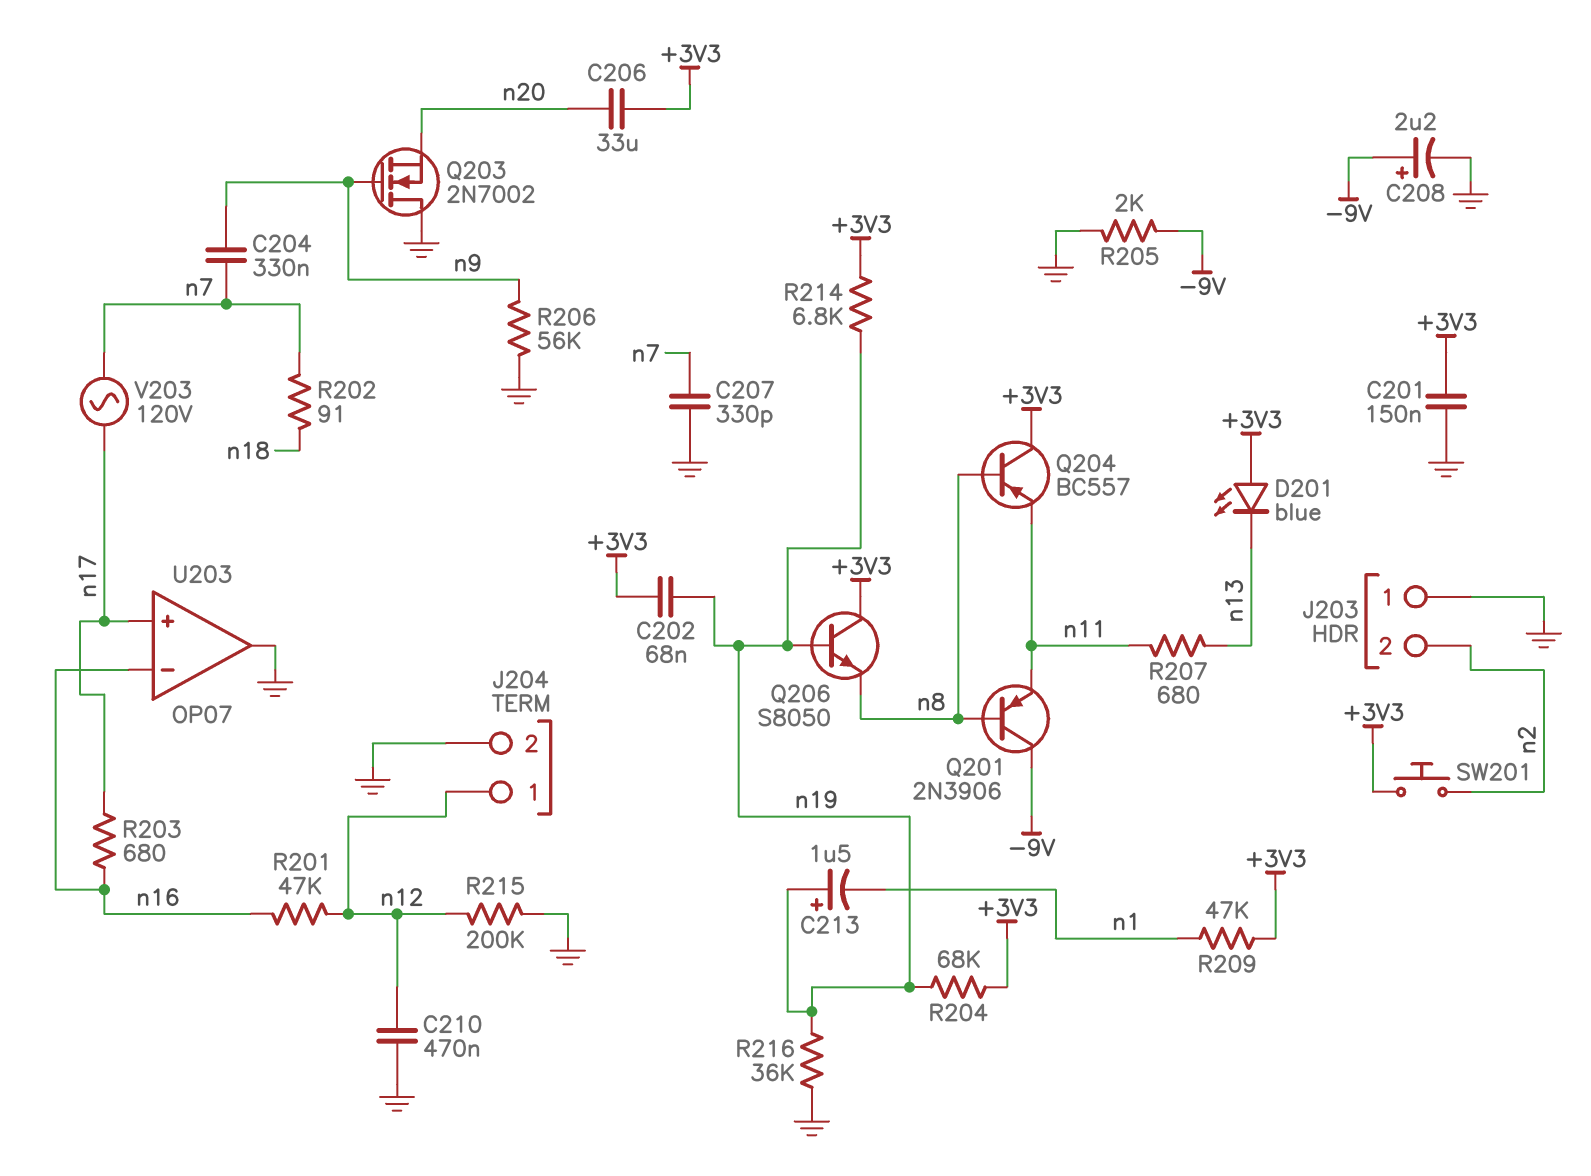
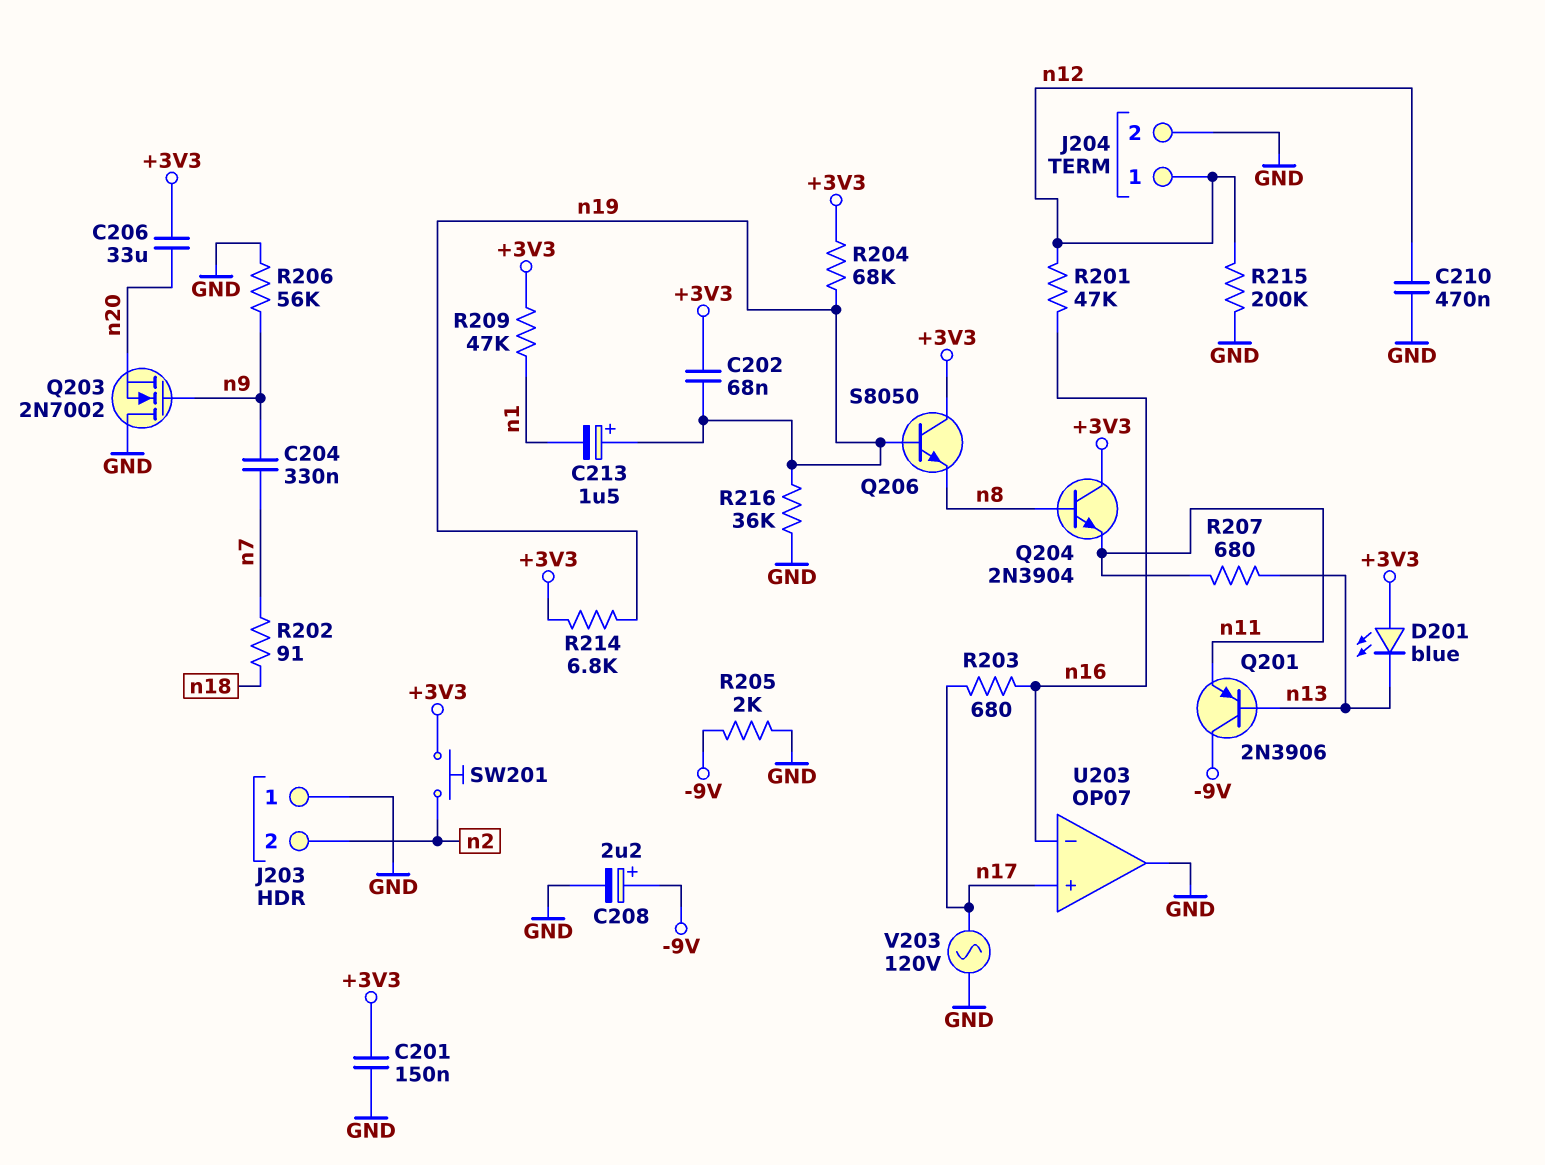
C207: 330pF (GND, n7) -> none
Q201: PNP 2N3906 (B n8, C -9V, E n11) -> PNP 2N3906 (B n13, C -9V, E n11)
Q204: PNP BC557 (B n8, C +3V3, E n11) -> NPN 2N3904 (B n8, C +3V3, E n11)
V203: AC 120V (n7, n17) -> AC 120V (GND, n17)

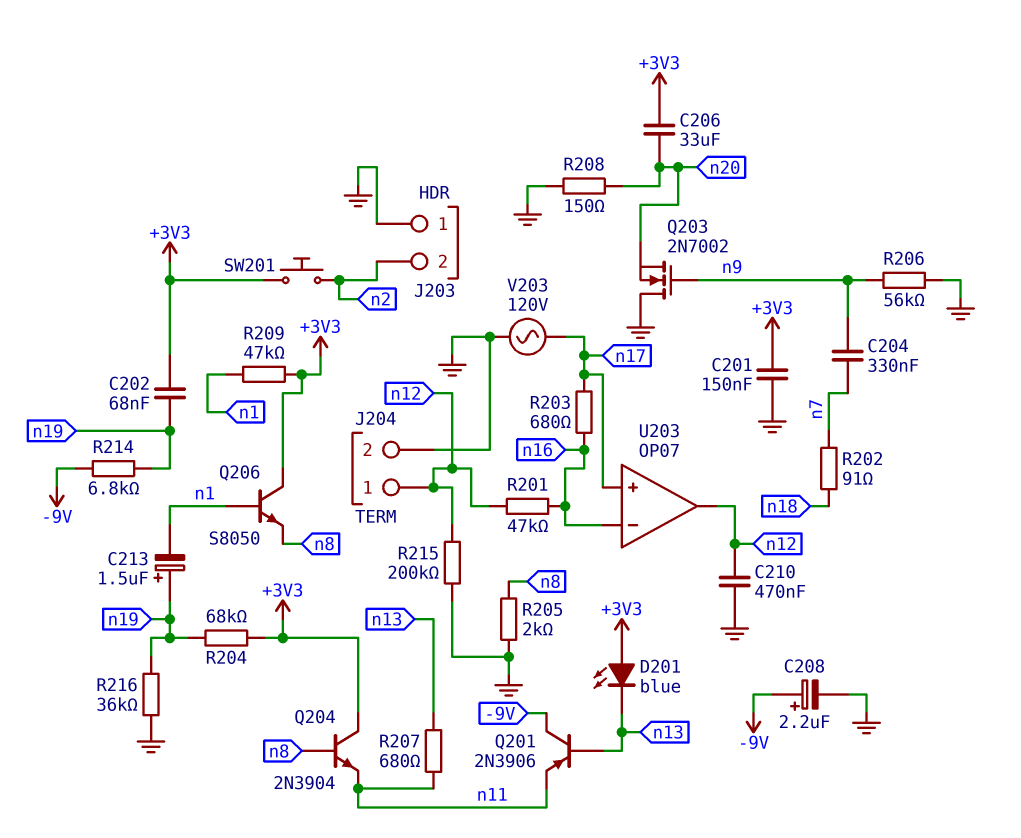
Q206: NPN S8050 (B n19, C +3V3, E n8) -> NPN S8050 (B n1, C +3V3, E n8)
R205: 2k (-9V, GND) -> 2k (GND, n8)
R208: none -> 150 (GND, n20)
R214: 6.8k (+3V3, n19) -> 6.8k (-9V, n19)
U203 pin out: GND -> n12

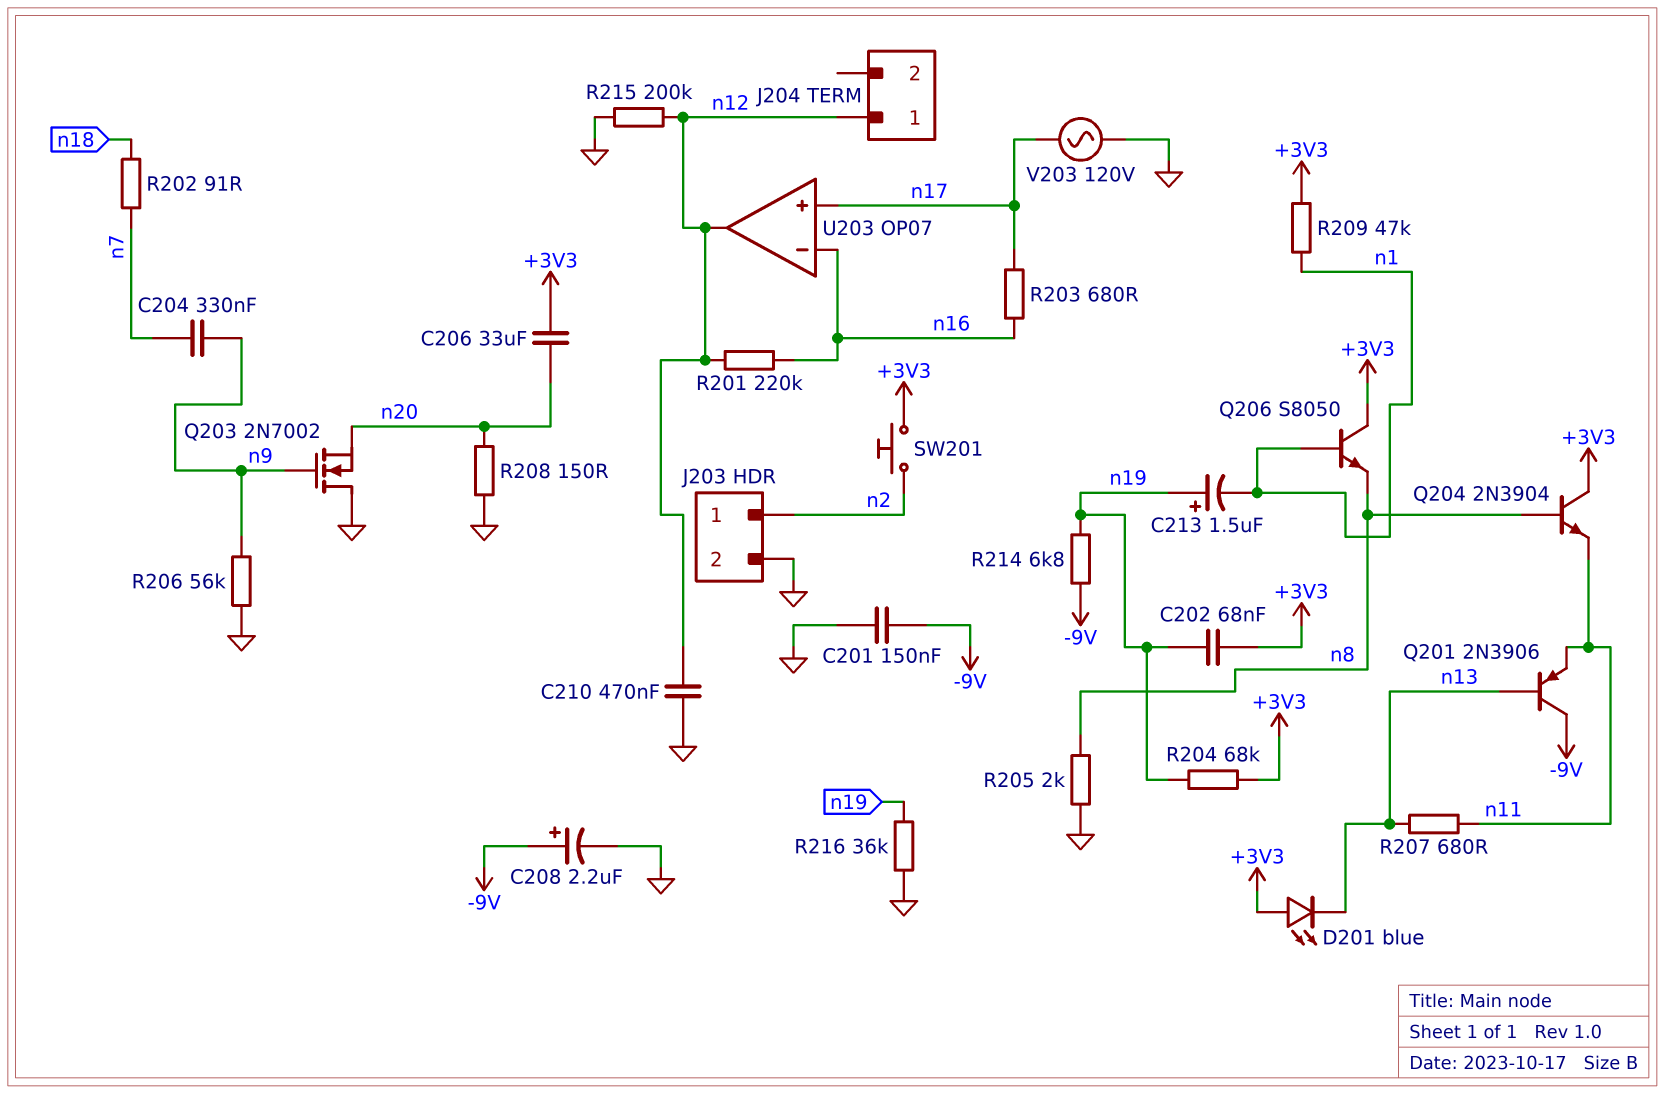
C201: 150nF (+3V3, GND) -> 150nF (-9V, GND)
J203 pin 1: GND -> n2
J203 pin 2: n2 -> GND
J204 pin 2: GND -> none
R201: 47k (n12, n16) -> 220k (n12, n16)

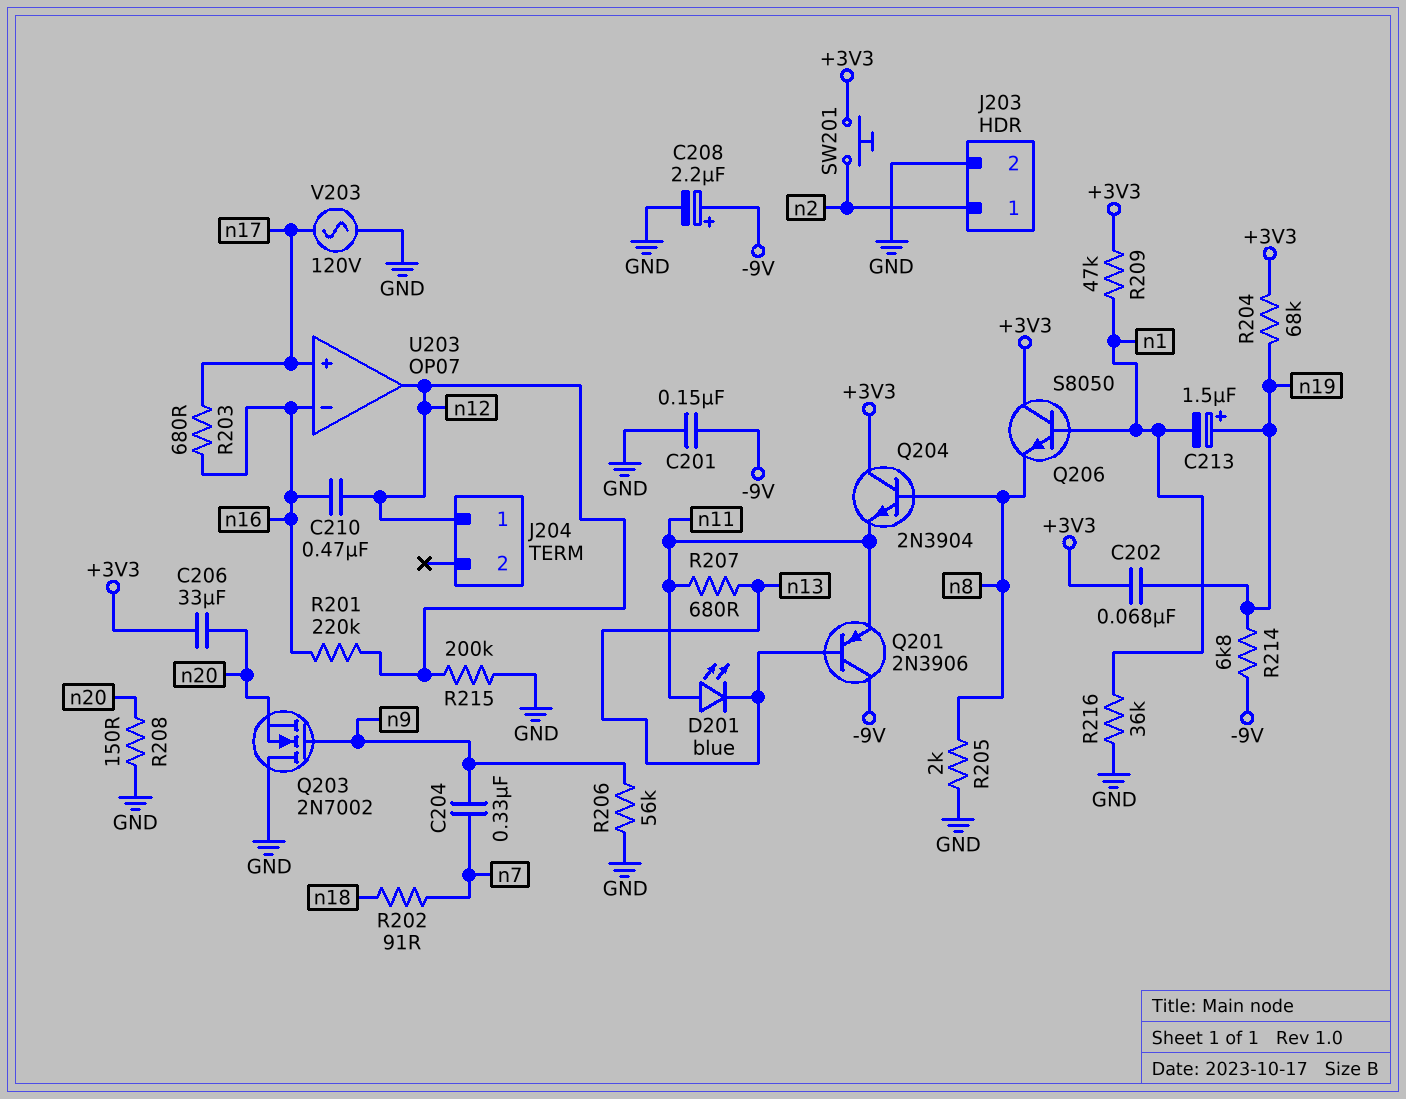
C210: 470nF (GND, n12) -> 470nF (n12, n16)
D201: LED blue (A +3V3, K n13) -> LED blue (A n11, K n13)
R216: 36k (GND, n19) -> 36k (GND, n1)

